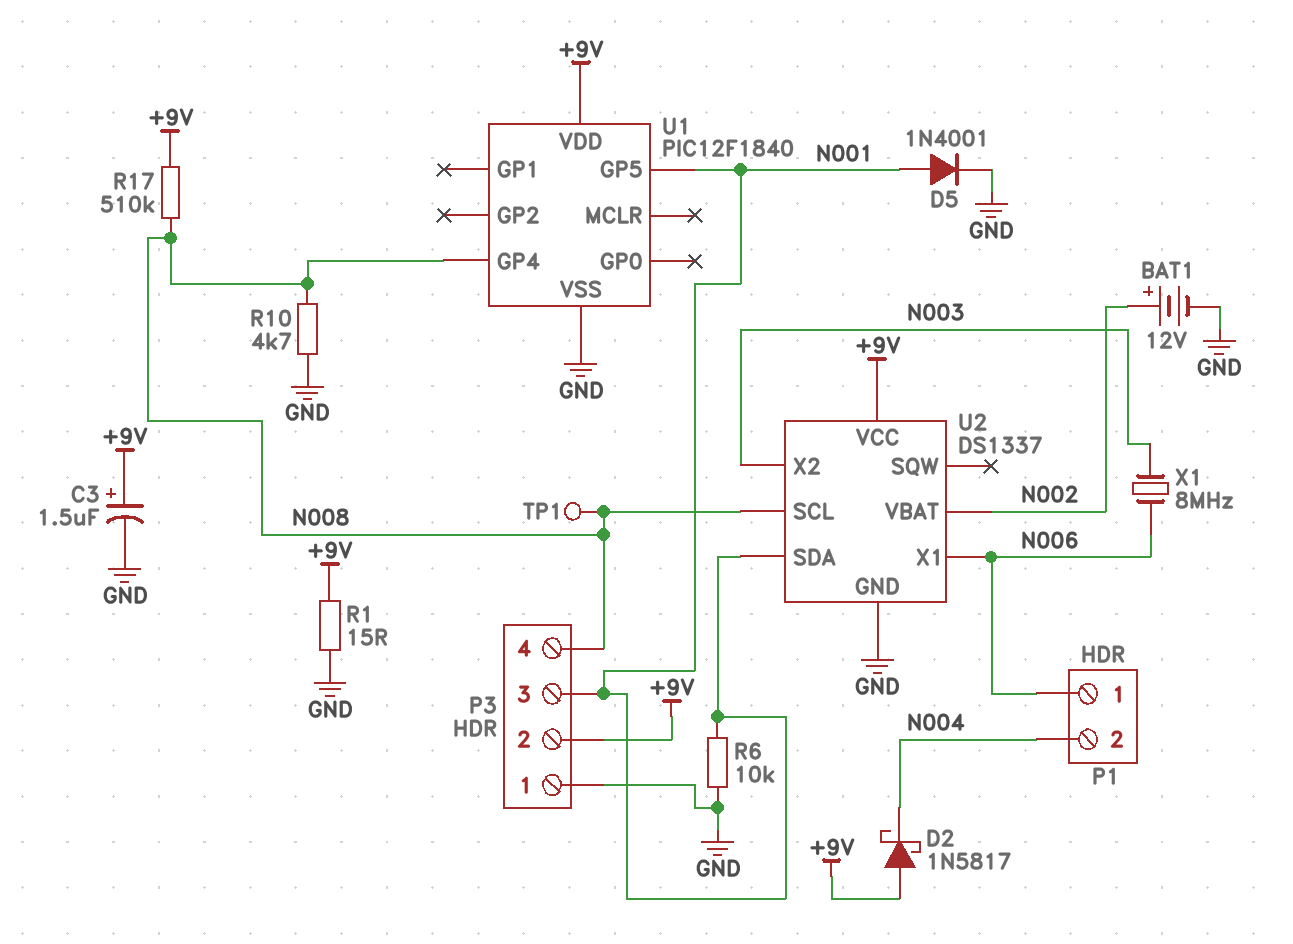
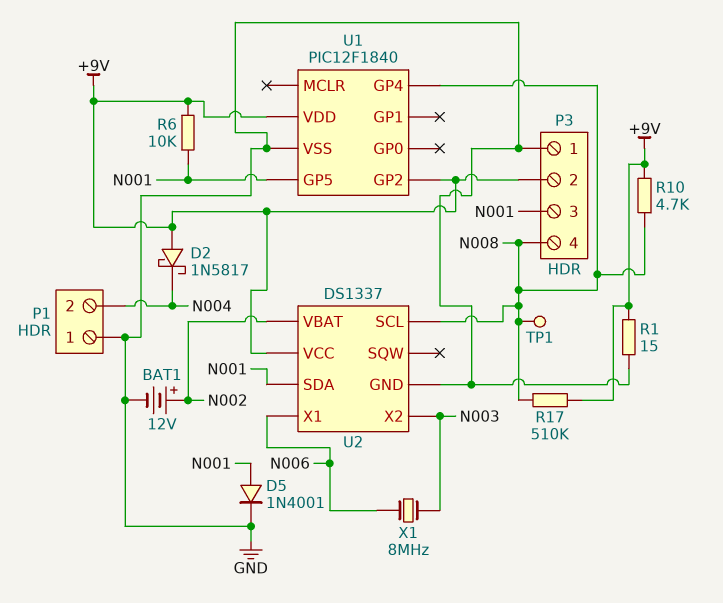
C3: 1.5uF (plus +9V, minus GND) -> none
P1 pin 1: N006 -> GND
R6: 10k (GND, N001) -> 10k (+9V, N001)
R10: 4.7k (GND, N008) -> 4.7k (+9V, N008)
U1 pin GP2: none -> +9V

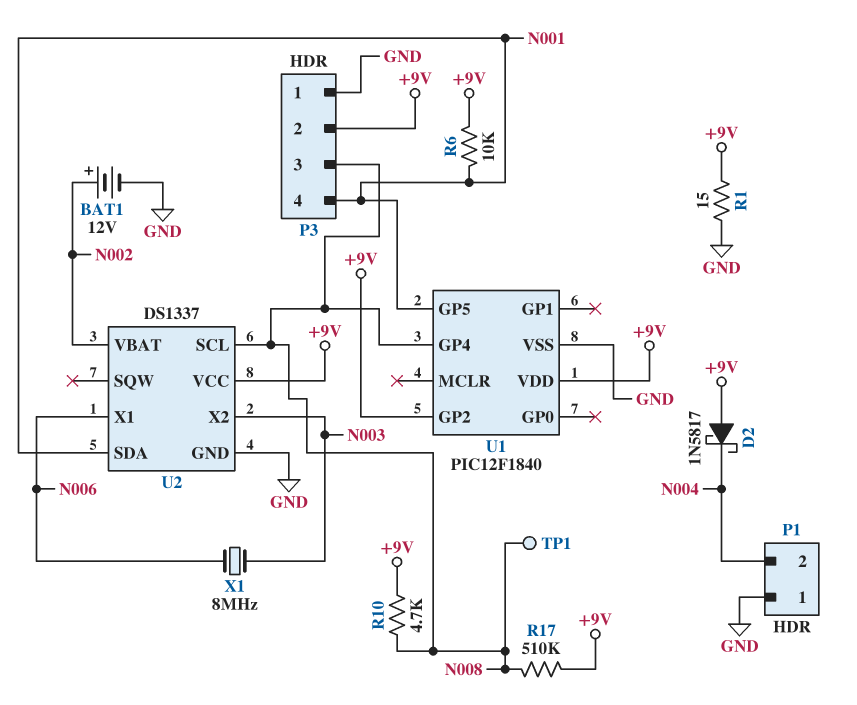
D5: diode 1N4001 (A N001, K GND) -> none
P3 pin 3: N001 -> N008
P3 pin 4: N008 -> N001

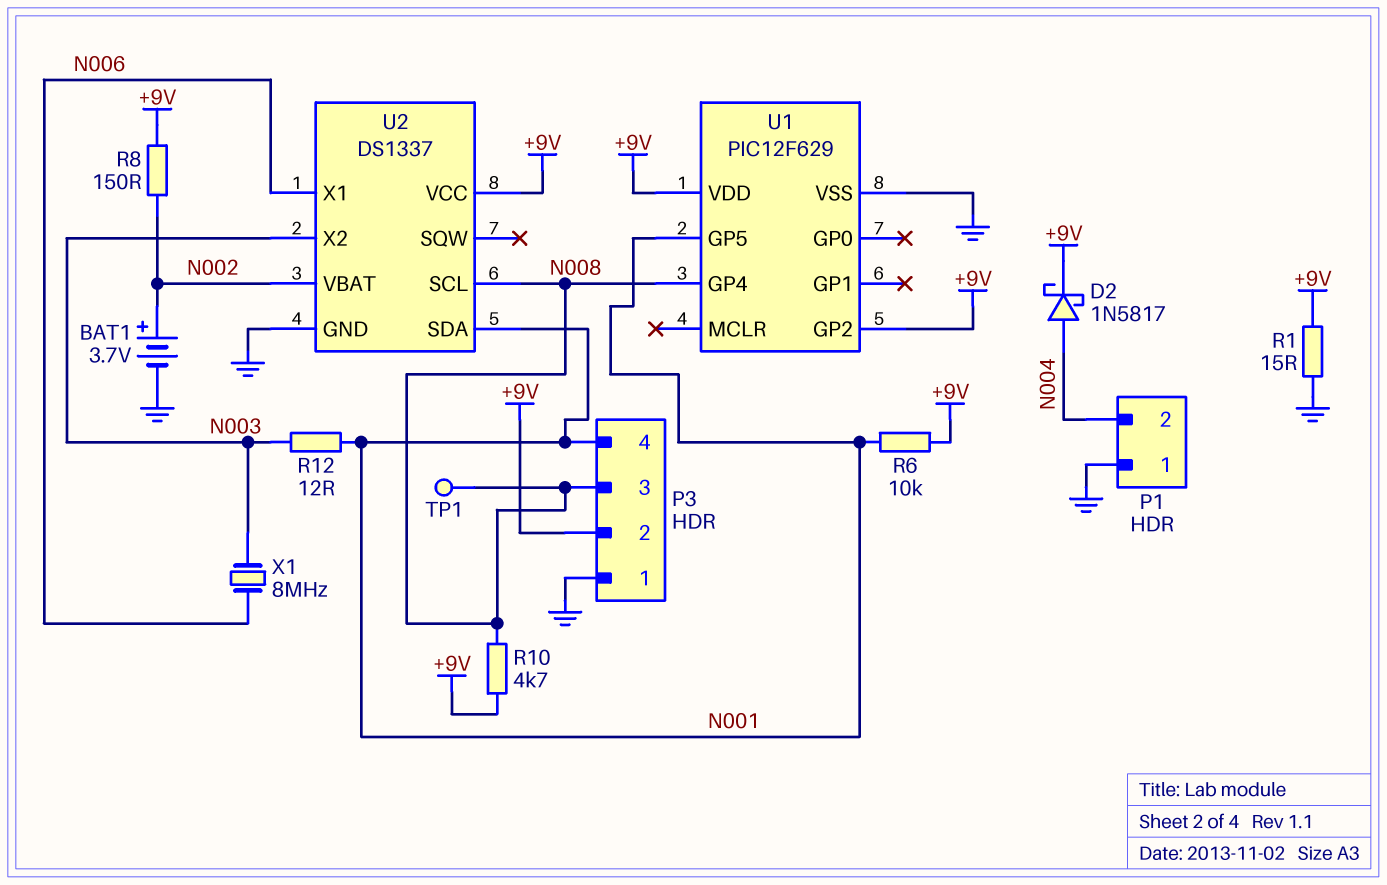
BAT1: 12V (plus N002, minus GND) -> 3.7V (plus N002, minus GND)
D2: schottky 1N5817 (A +9V, K N004) -> schottky 1N5817 (A N004, K +9V)
R8: none -> 150 (+9V, N002)
R12: none -> 12 (N001, N003)
R17: 510k (+9V, N008) -> none
U1: PIC12F1840 -> PIC12F629

